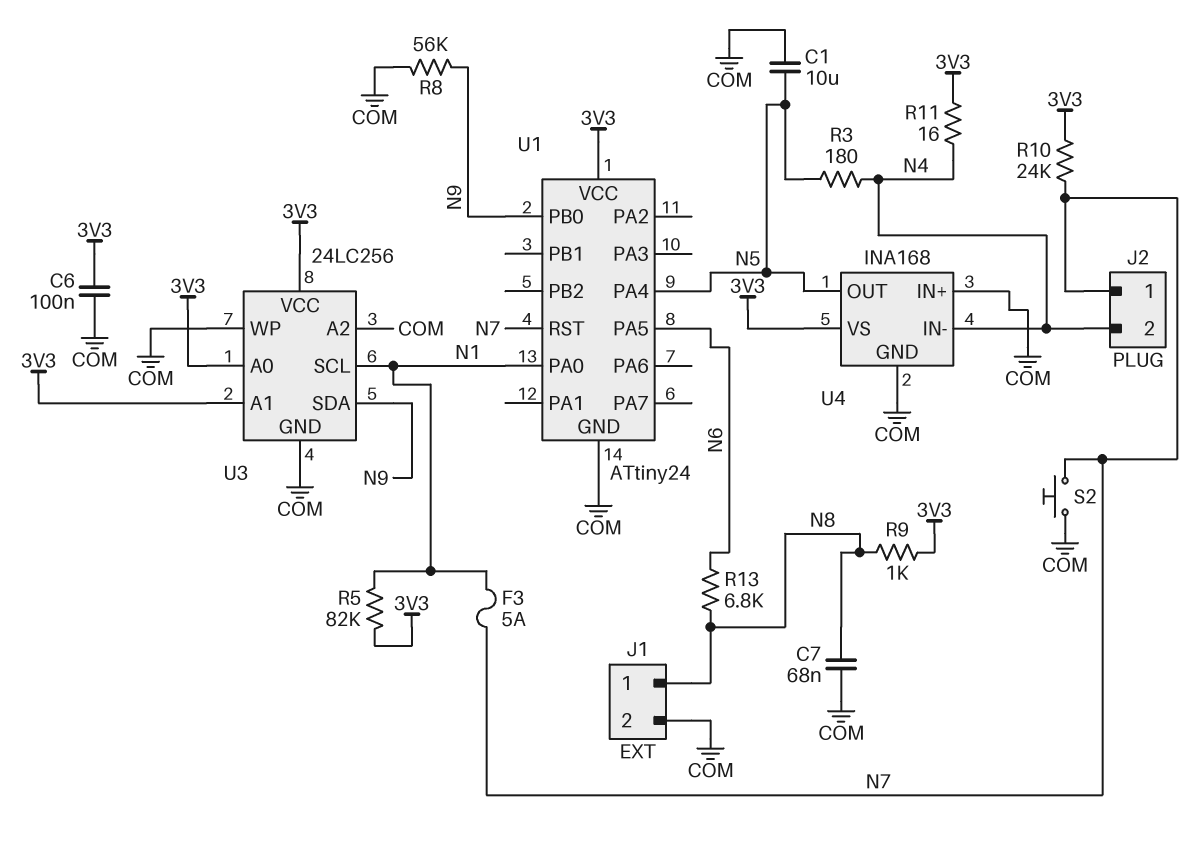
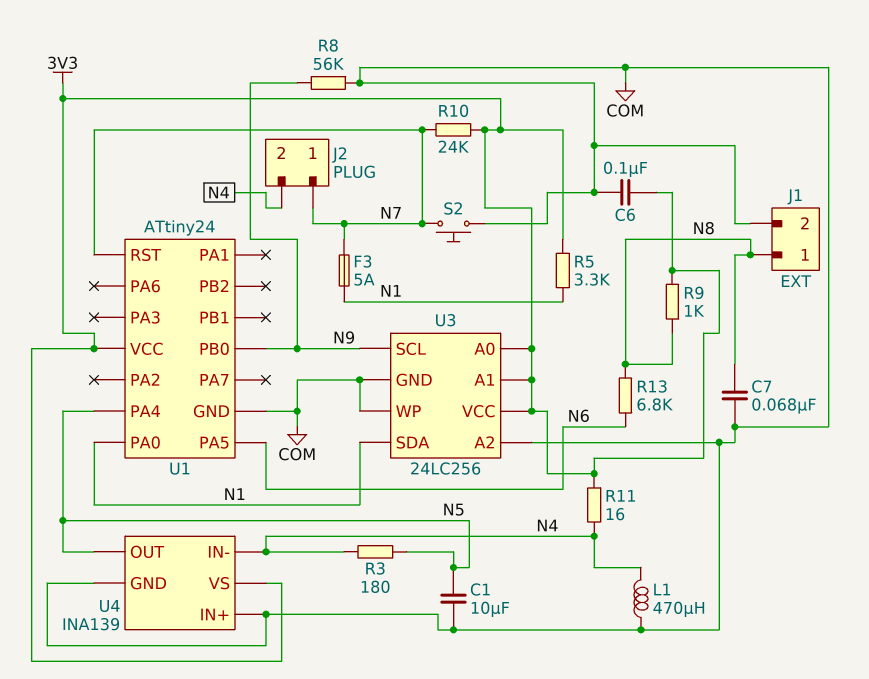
L1: none -> 470uH (COM, N4)
R5: 82k (3V3, N1) -> 3.3k (3V3, N1)
U3 pin SCL: N1 -> N9
U3 pin SDA: N9 -> N1
U4: INA168 -> INA139

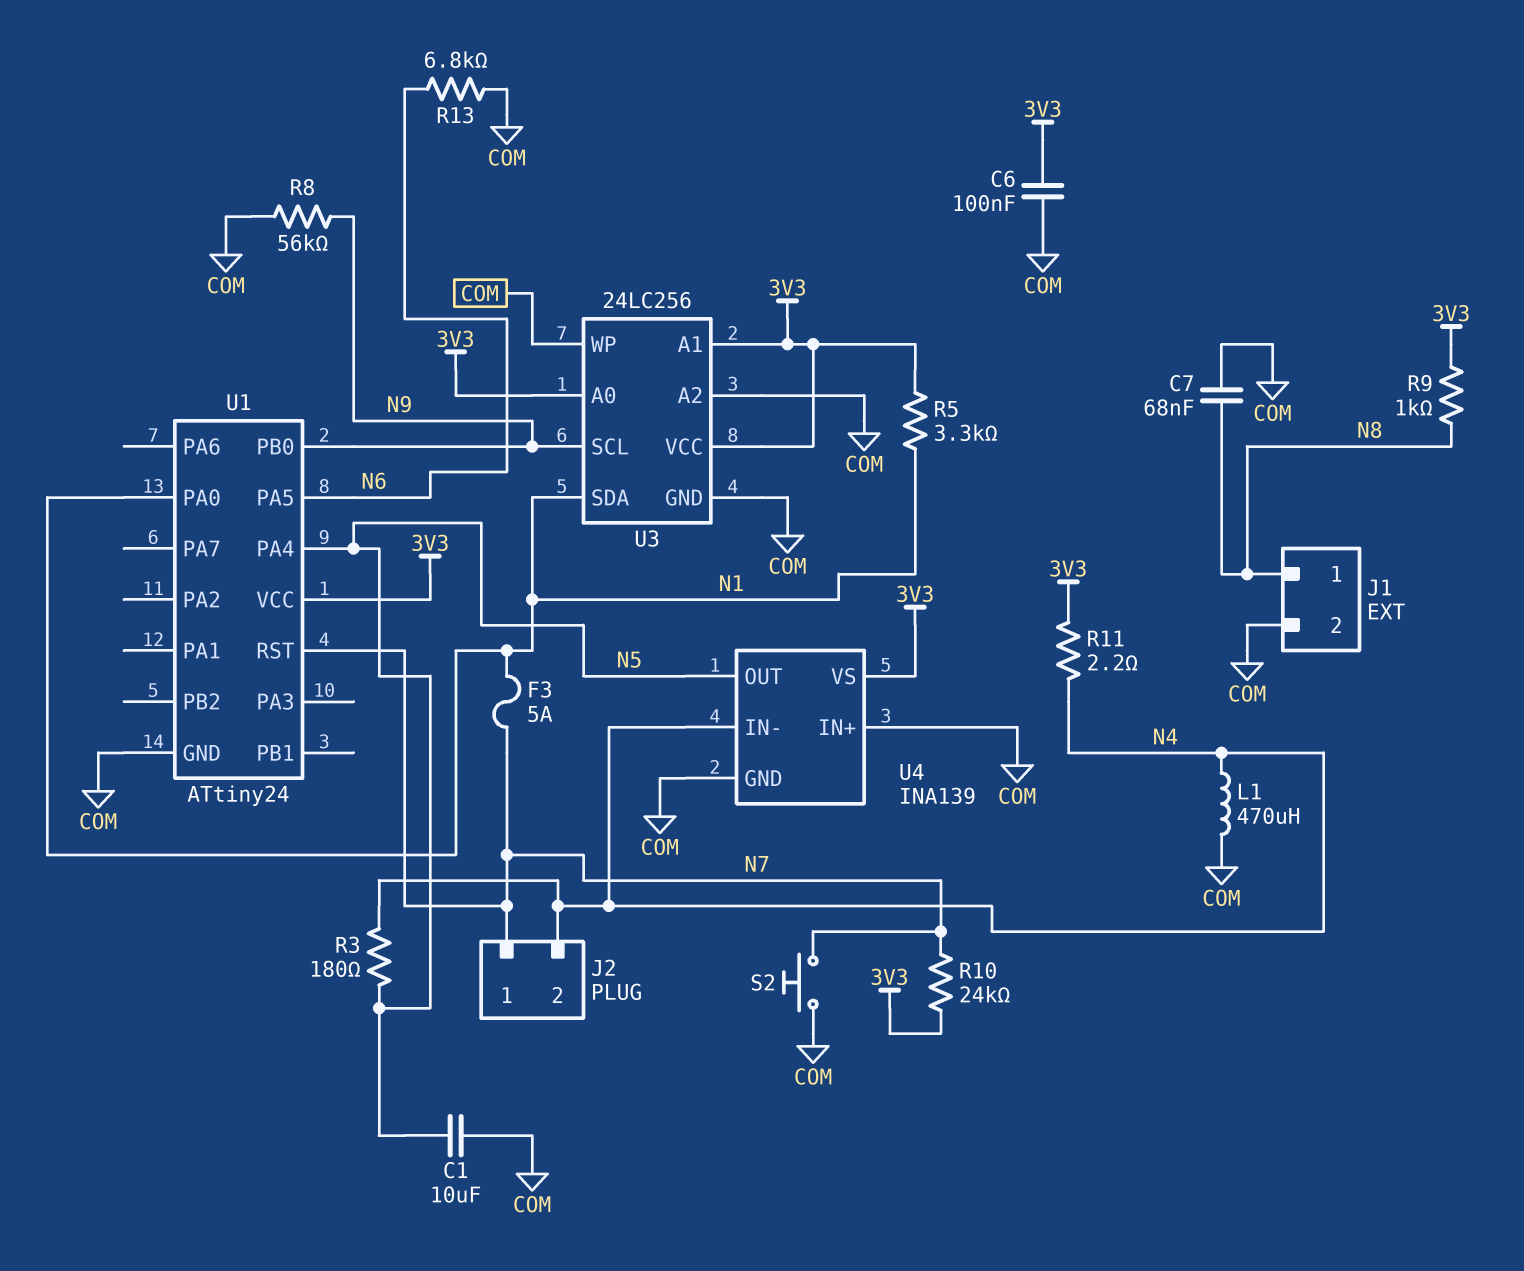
R11: 16 (3V3, N4) -> 2.2 (3V3, N4)
R13: 6.8k (N6, N8) -> 6.8k (COM, N6)

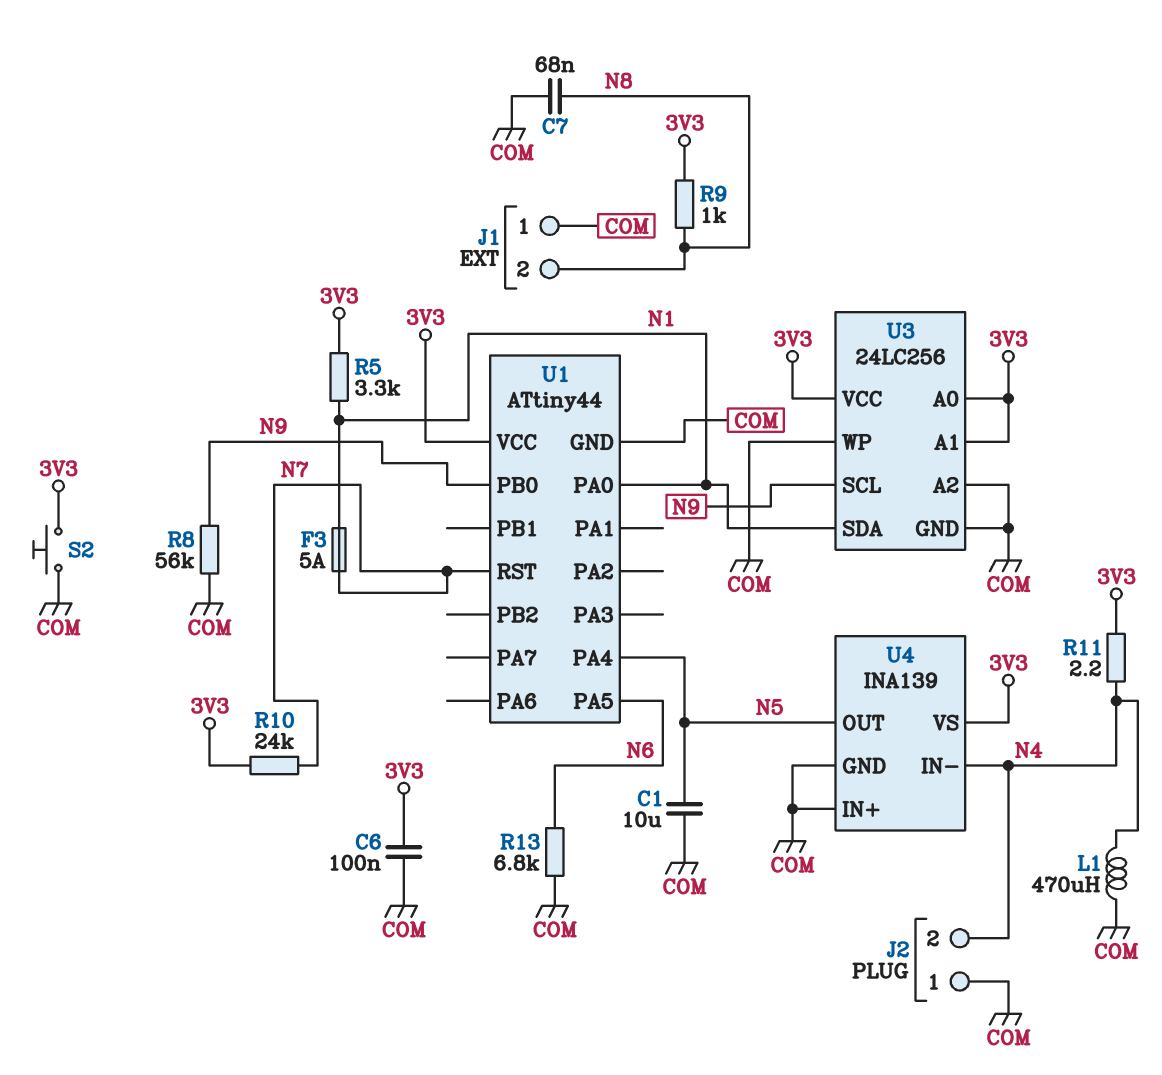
J1 pin 1: N8 -> COM
J1 pin 2: COM -> N8
J2 pin 1: N7 -> COM
R3: 180 (N4, N5) -> none
S2: button (COM, N7) -> button (3V3, COM)
U1: ATtiny24 -> ATtiny44

